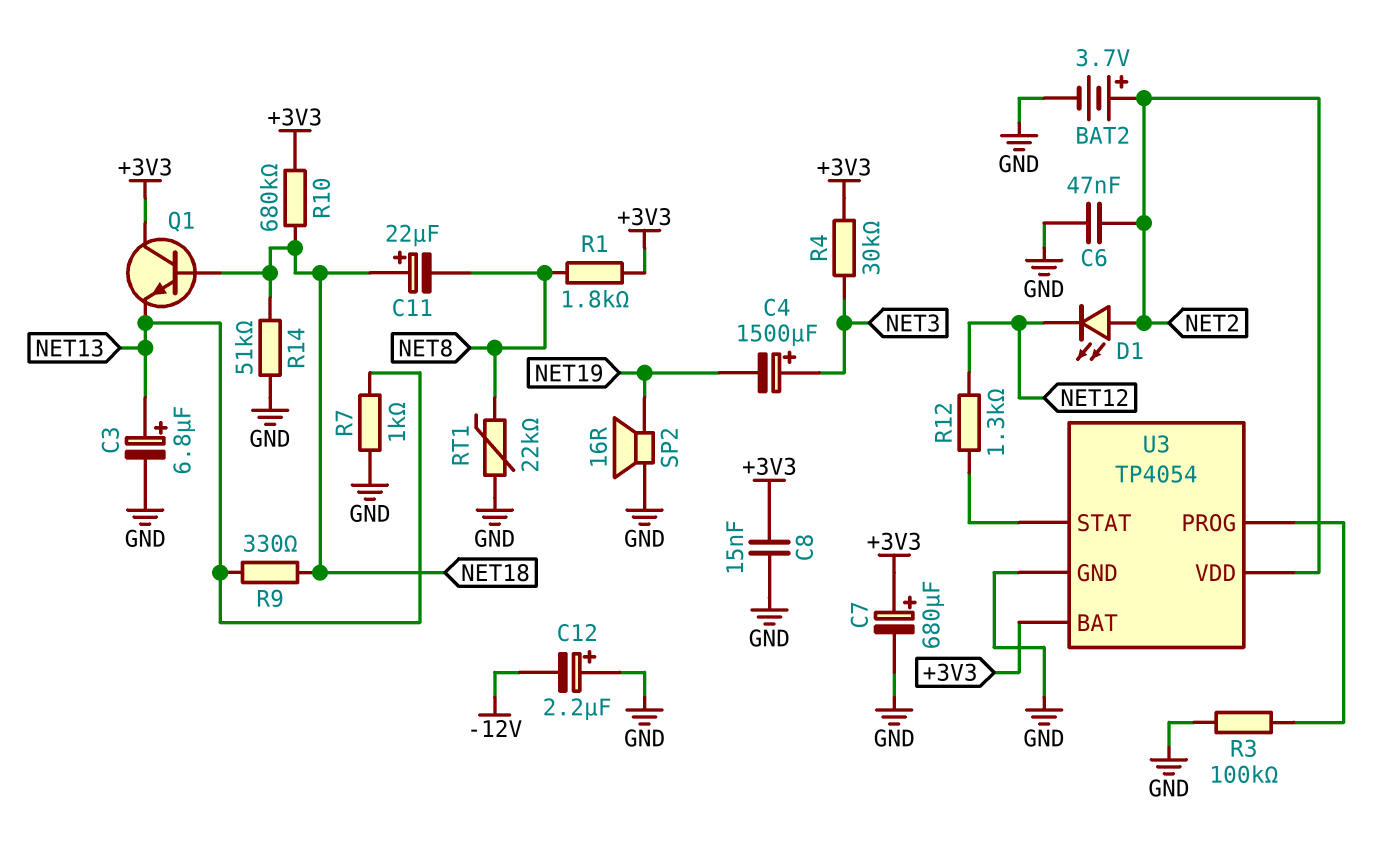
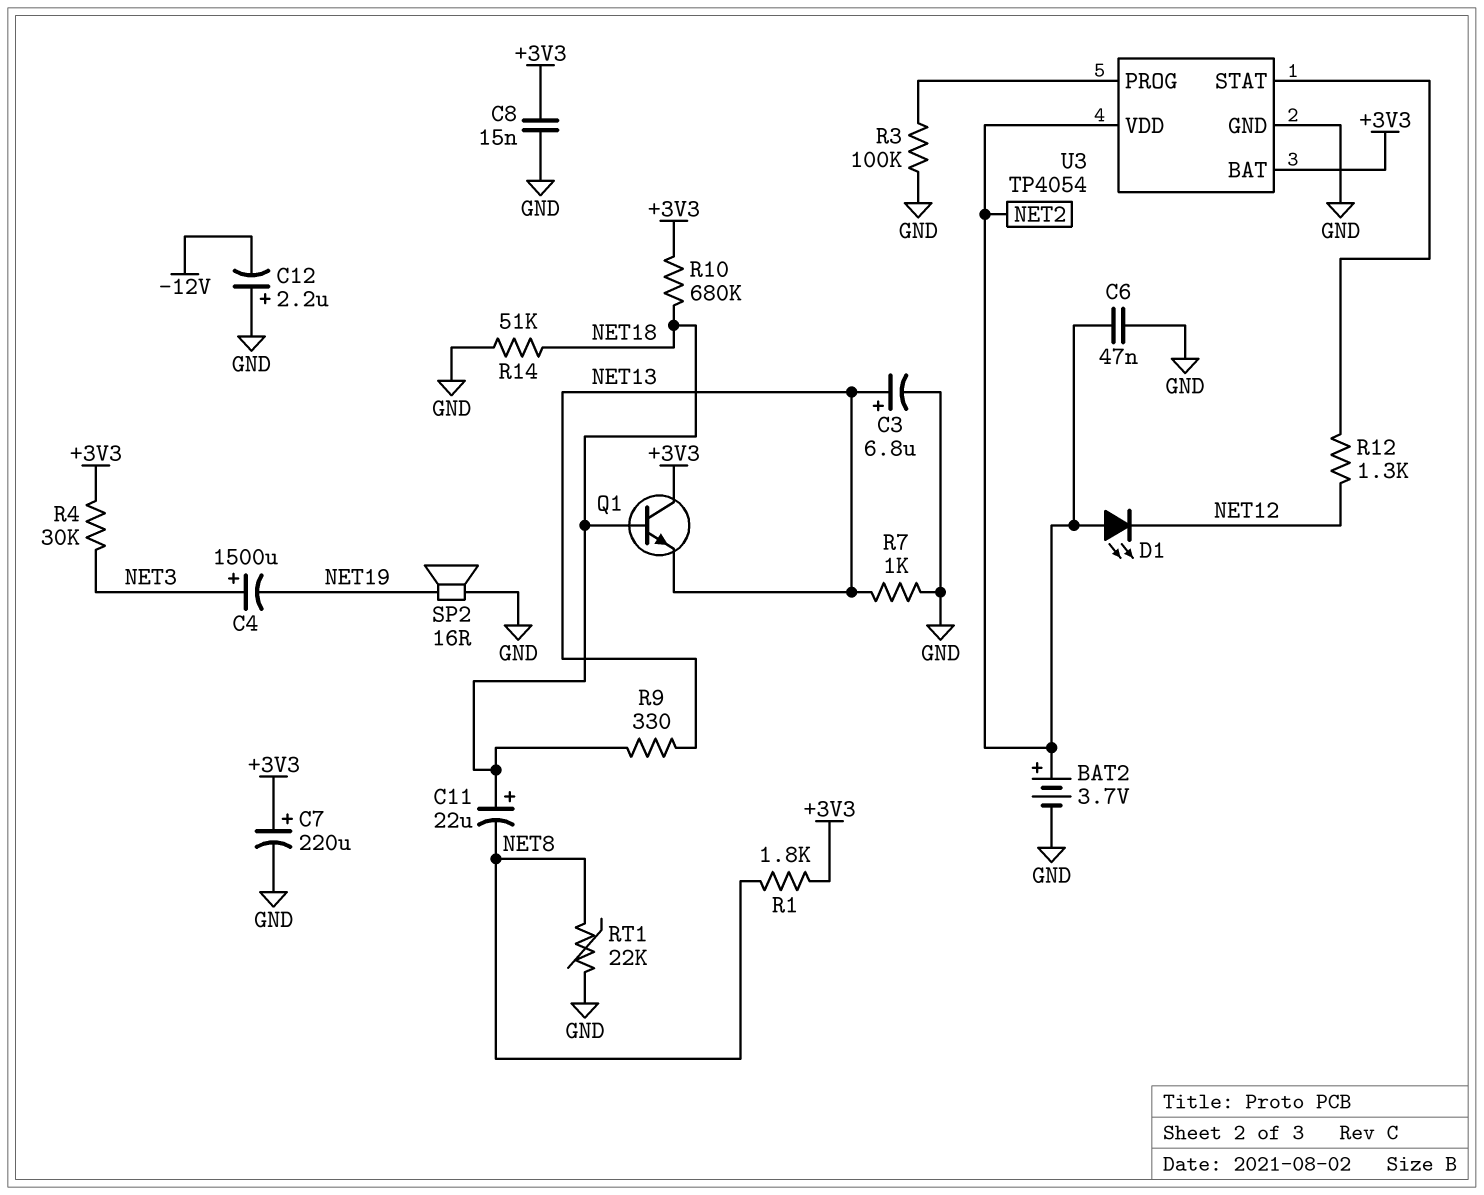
C7: 680uF (plus +3V3, minus GND) -> 220uF (plus +3V3, minus GND)

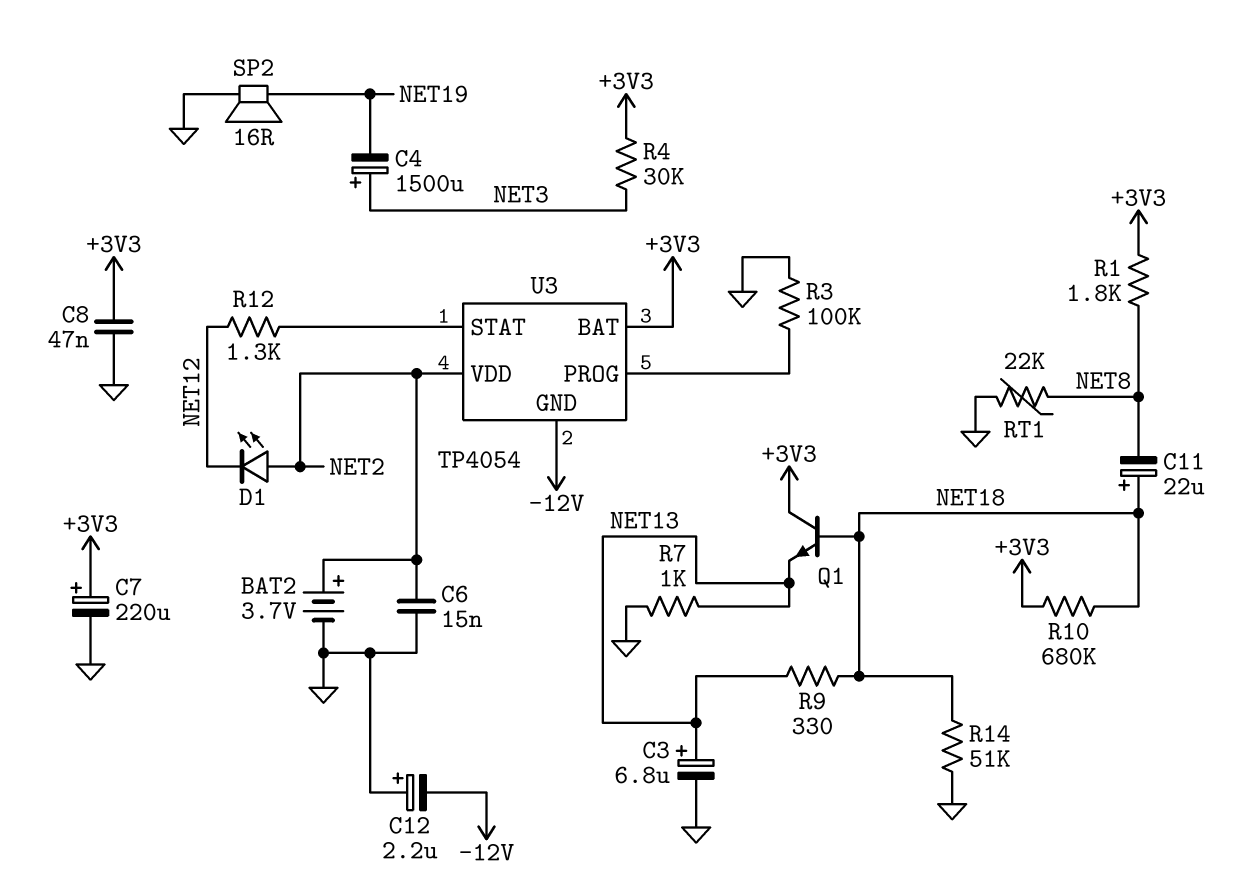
C6: 47nF (GND, NET2) -> 15nF (GND, NET2)
C8: 15nF (+3V3, GND) -> 47nF (+3V3, GND)
U3 pin GND: GND -> -12V

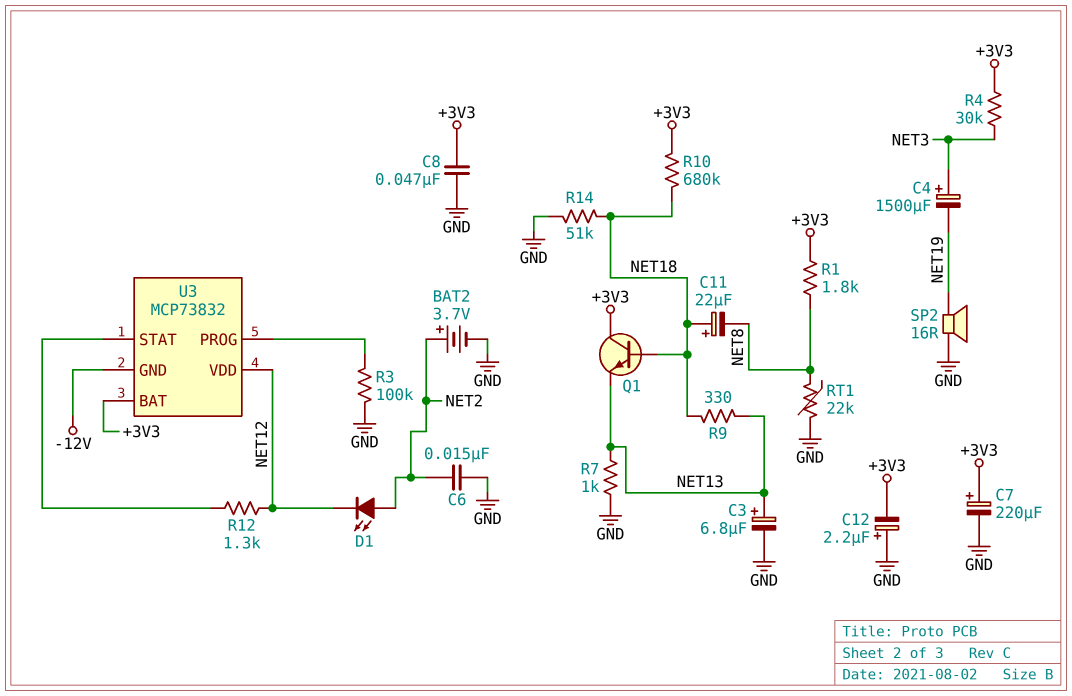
C12: 2.2uF (plus GND, minus -12V) -> 2.2uF (plus GND, minus +3V3)
U3: TP4054 -> MCP73832
U3 pin VDD: NET2 -> NET12

